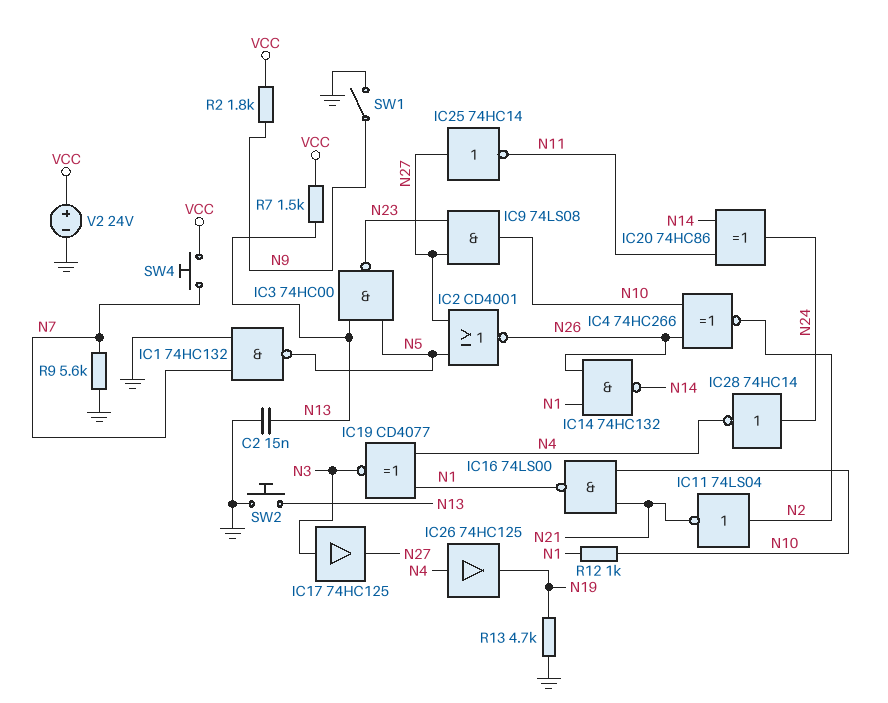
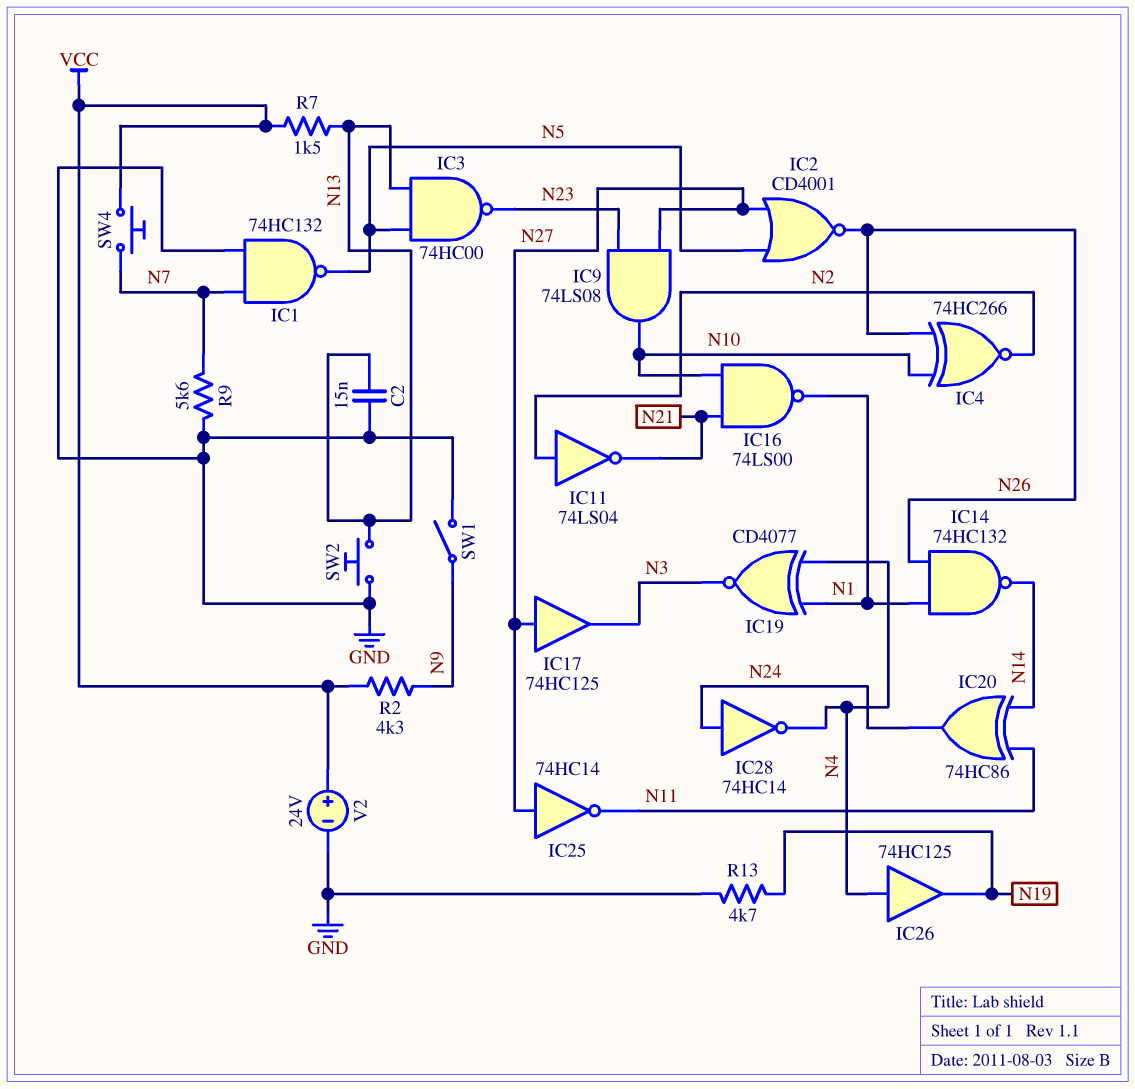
IC17: buffer 74HC125 (in N3, out N27) -> buffer 74HC125 (in N27, out N3)
R2: 1.8k (N9, VCC) -> 4.3k (N9, VCC)
R12: 1k (N1, N10) -> none

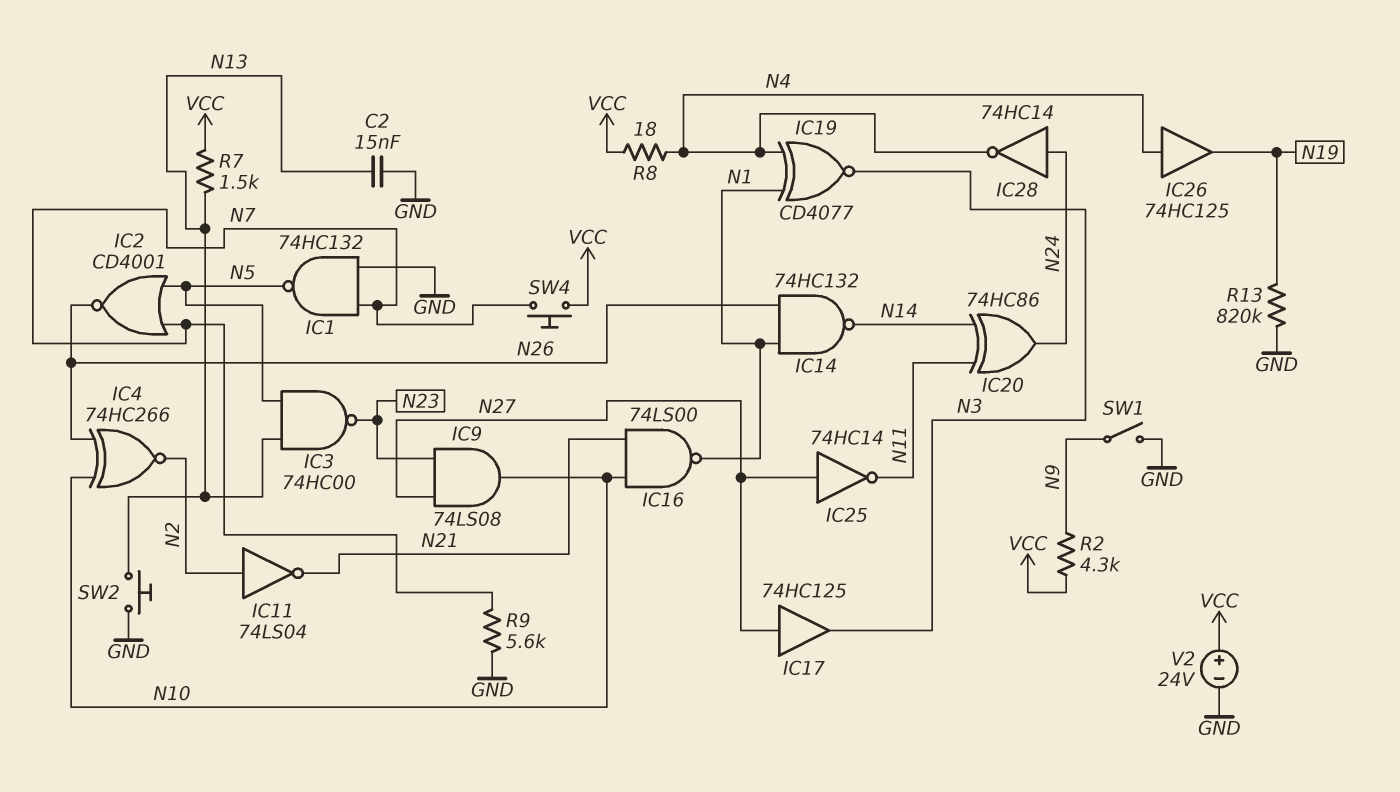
IC2: NOR CD4001 (in N5, in N27, out N26) -> NOR CD4001 (in N5, in N7, out N26)
R8: none -> 18 (N4, VCC)
R13: 4.7k (GND, N19) -> 820k (GND, N19)

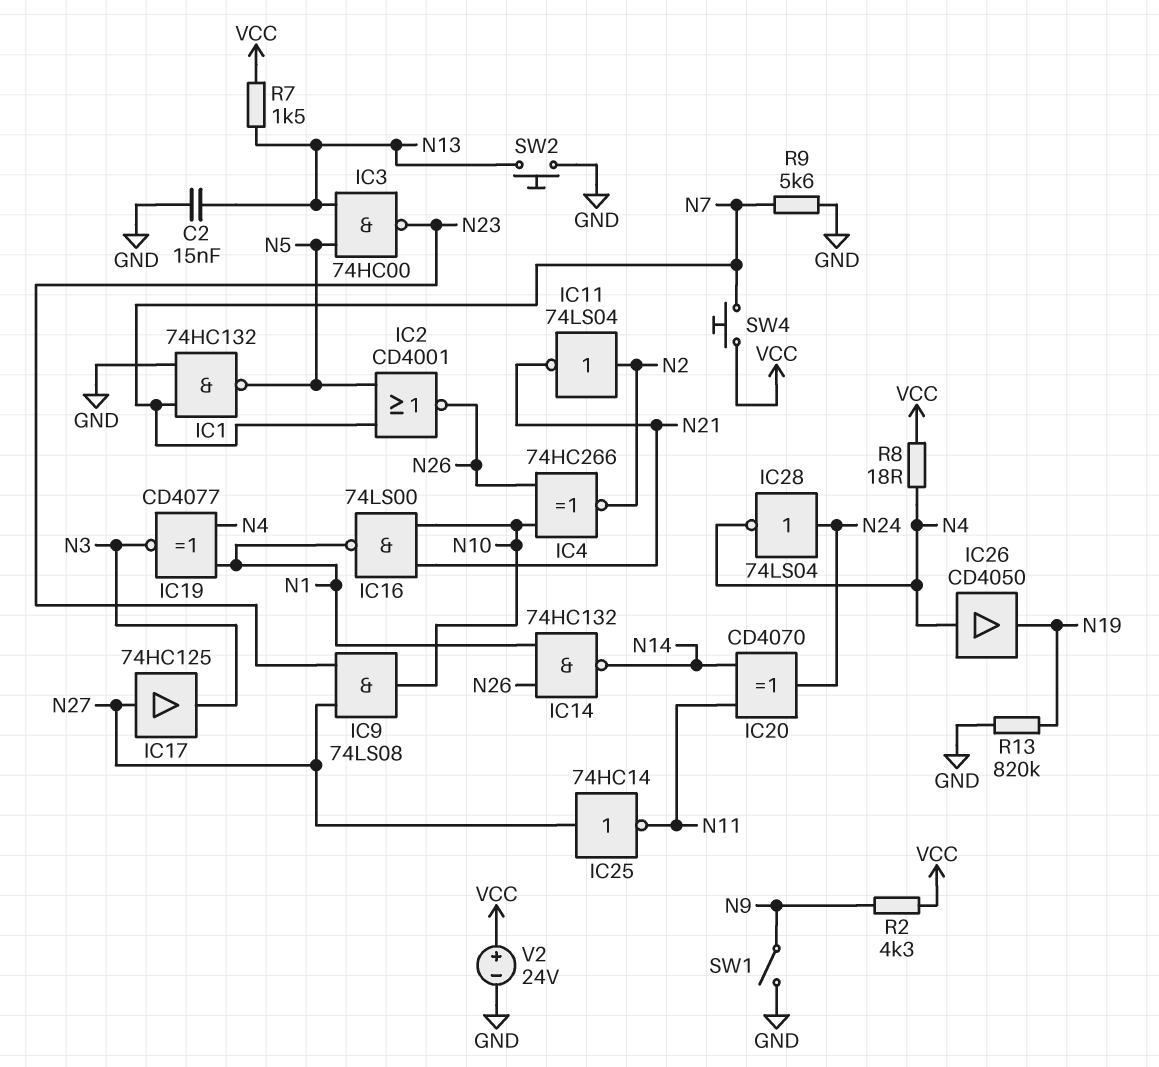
IC20: XOR 74HC86 (in N11, in N14, out N24) -> XOR CD4070 (in N11, in N14, out N24)
IC26: buffer 74HC125 (in N4, out N19) -> buffer CD4050 (in N4, out N19)
IC28: NOT 74HC14 (in N24, out N4) -> NOT 74LS04 (in N24, out N4)

